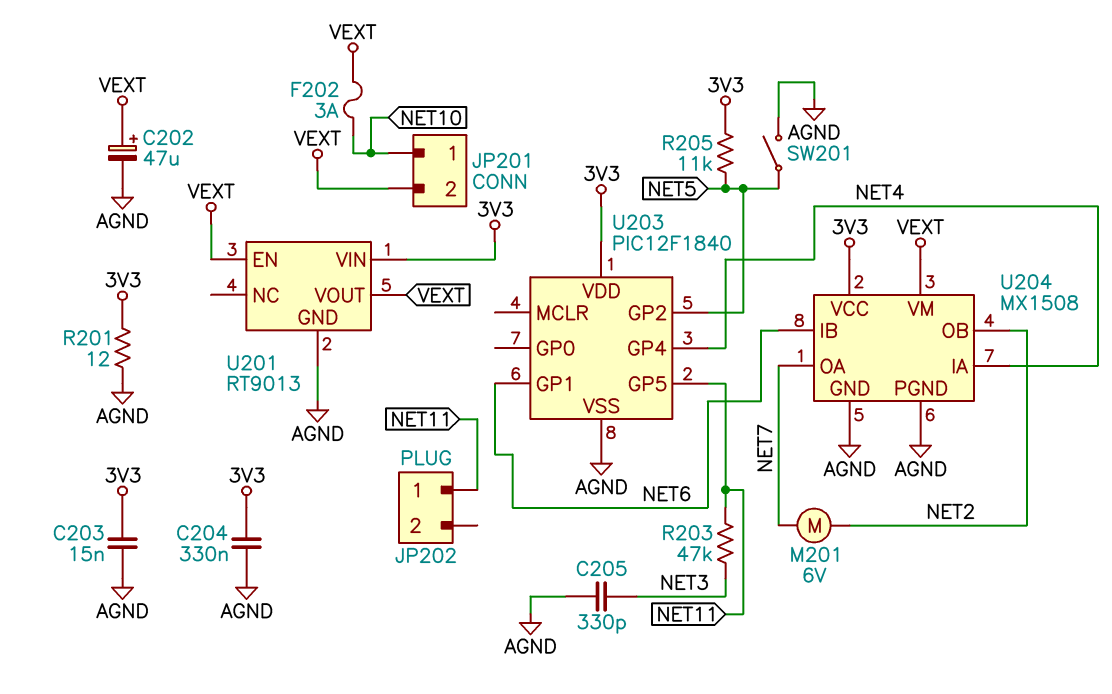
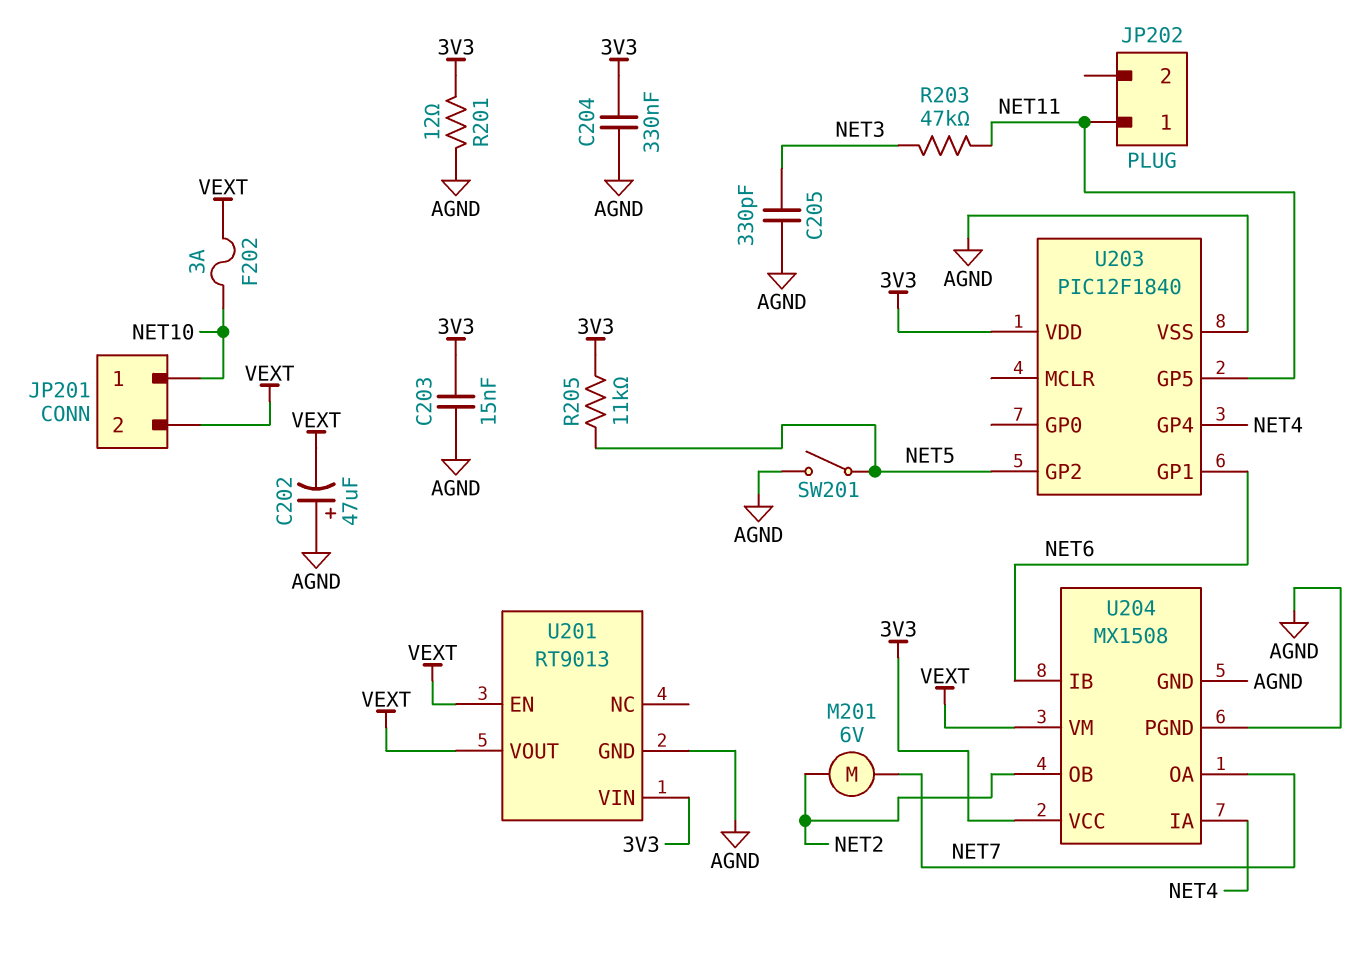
C202: 47uF (plus VEXT, minus AGND) -> 47uF (plus AGND, minus VEXT)

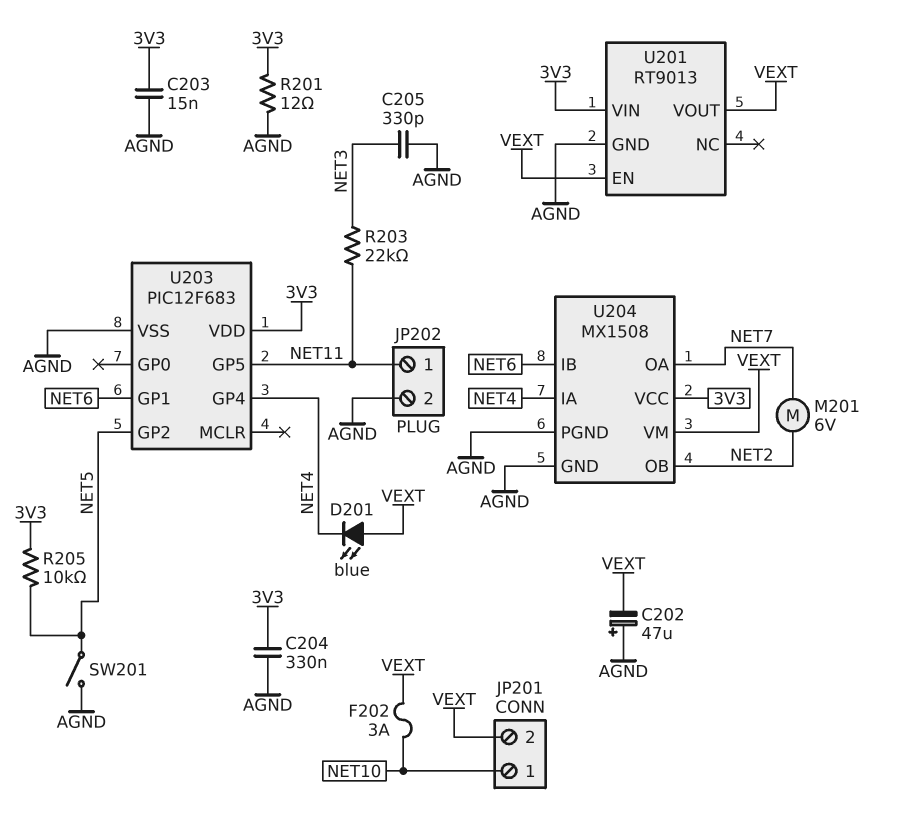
D201: none -> LED blue (A VEXT, K NET4)
JP202 pin 2: none -> AGND
R203: 47k (NET3, NET11) -> 22k (NET3, NET11)
R205: 11k (3V3, NET5) -> 10k (3V3, NET5)
U203: PIC12F1840 -> PIC12F683

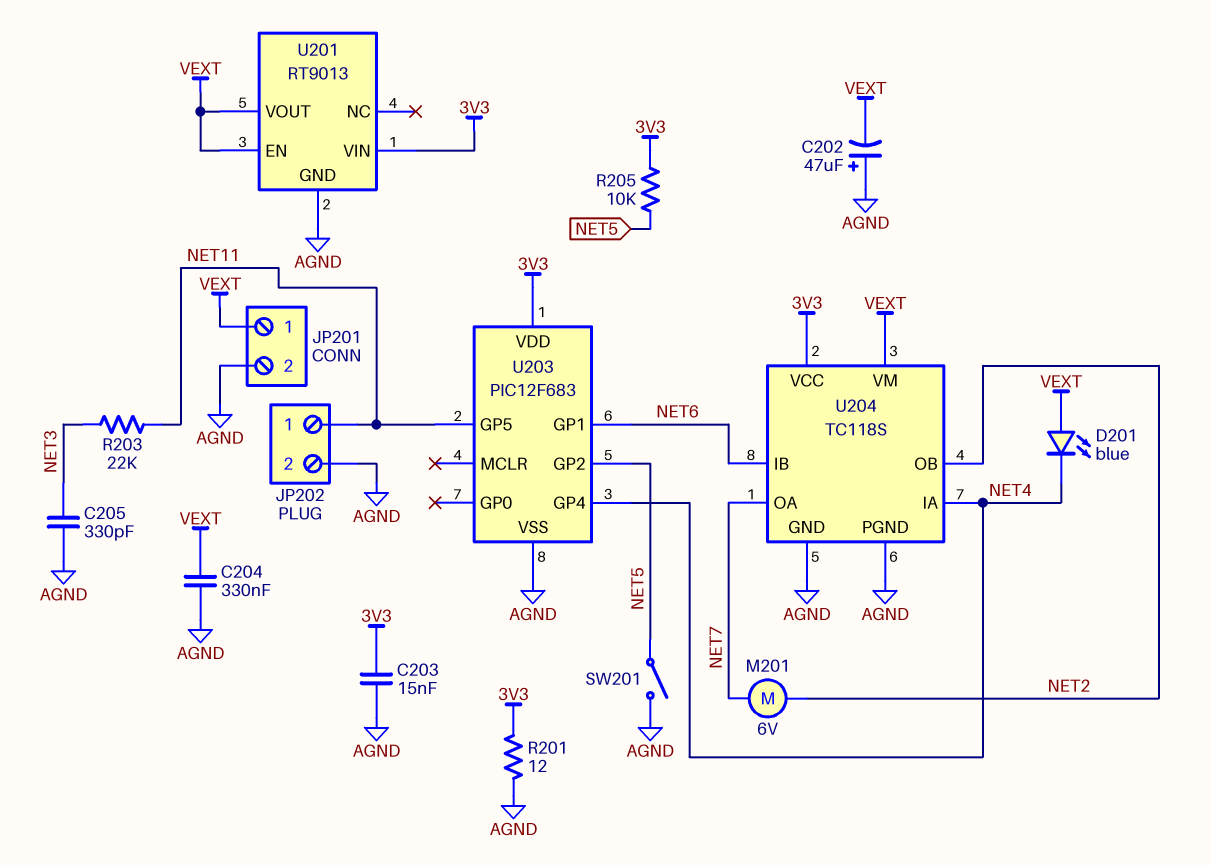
C204: 330nF (3V3, AGND) -> 330nF (AGND, VEXT)
F202: 3A (NET10, VEXT) -> none
JP201 pin 1: NET10 -> VEXT
JP201 pin 2: VEXT -> AGND
U204: MX1508 -> TC118S

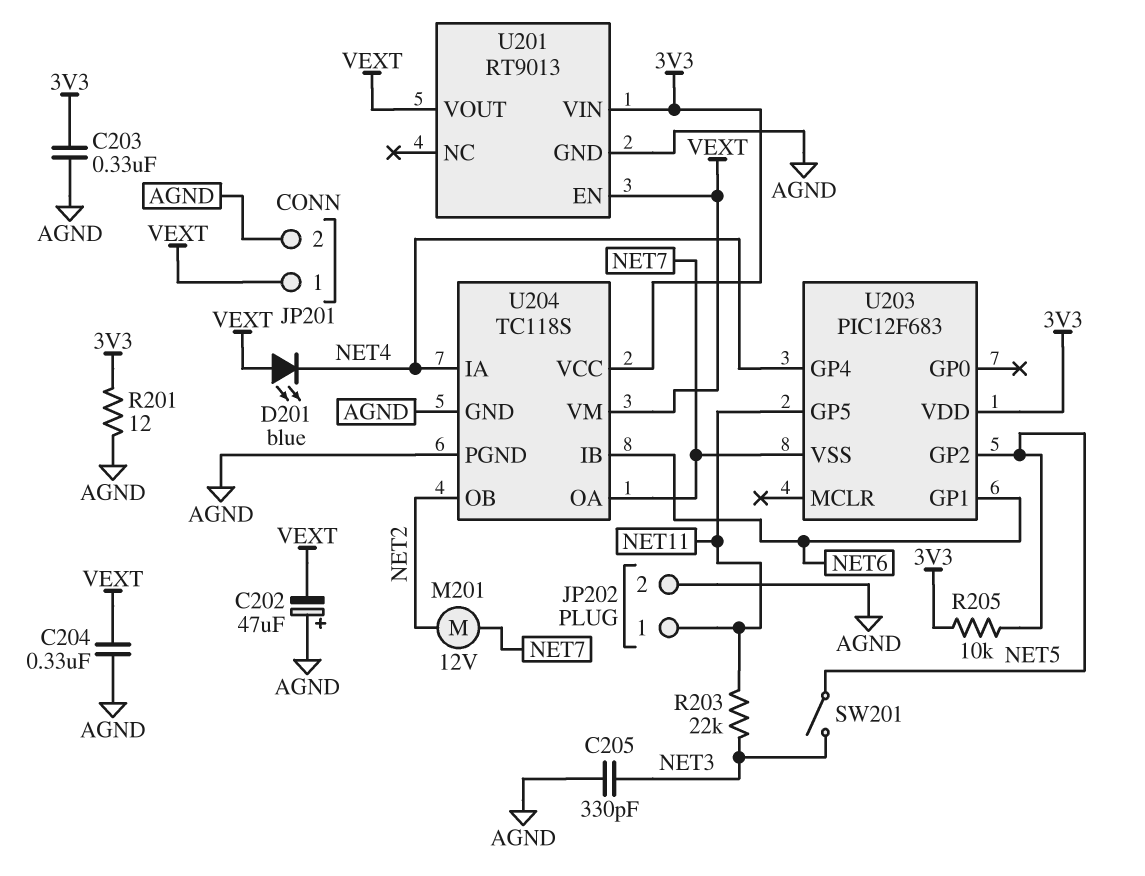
C203: 15nF (3V3, AGND) -> 330nF (3V3, AGND)
M201: motor 6V (NET2, NET7) -> motor 12V (NET2, NET7)
SW201: switch (AGND, NET5) -> switch (NET3, NET5)
U203 pin VSS: AGND -> NET7

